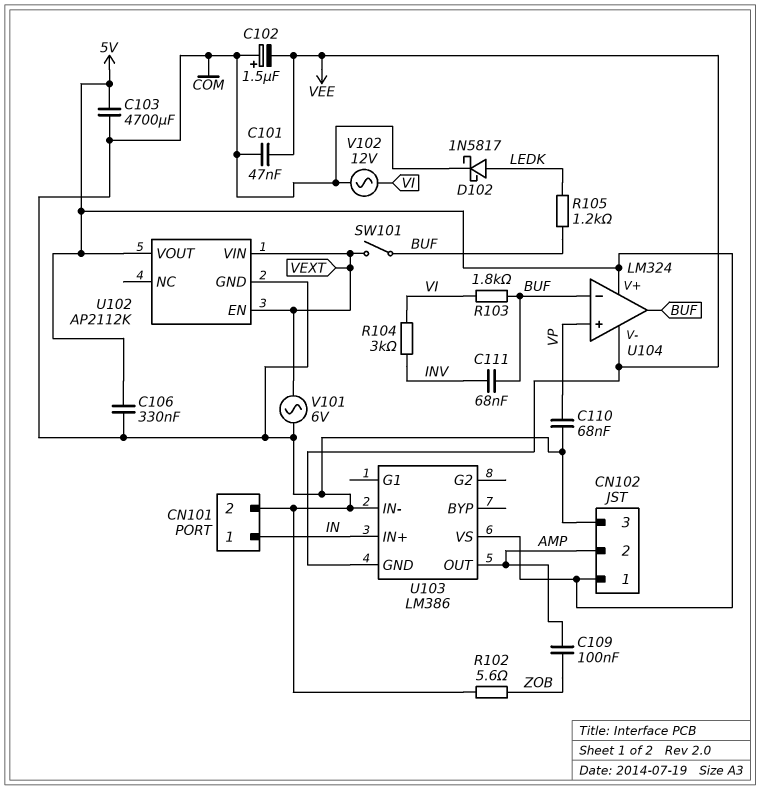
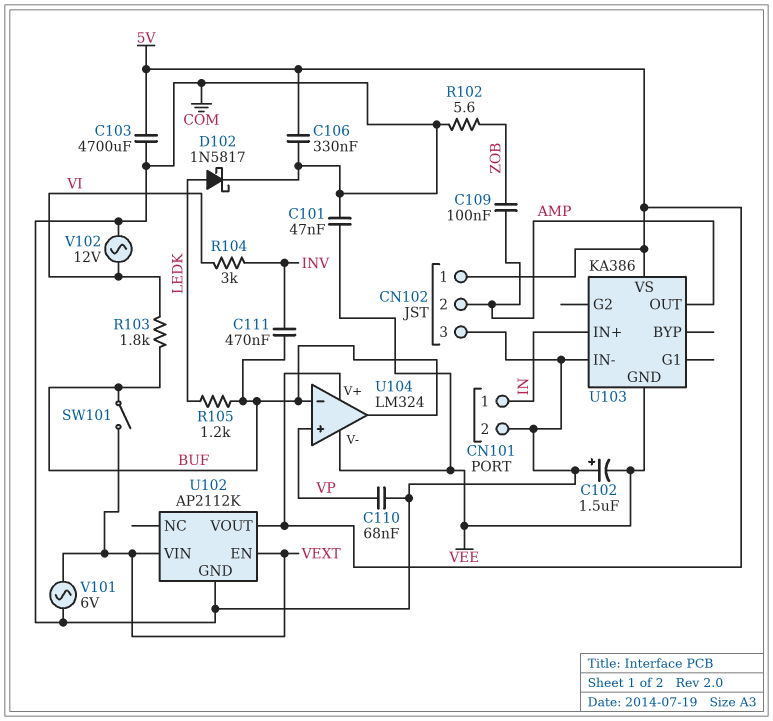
C111: 68nF (BUF, INV) -> 470nF (BUF, INV)
U103: LM386 -> KA386

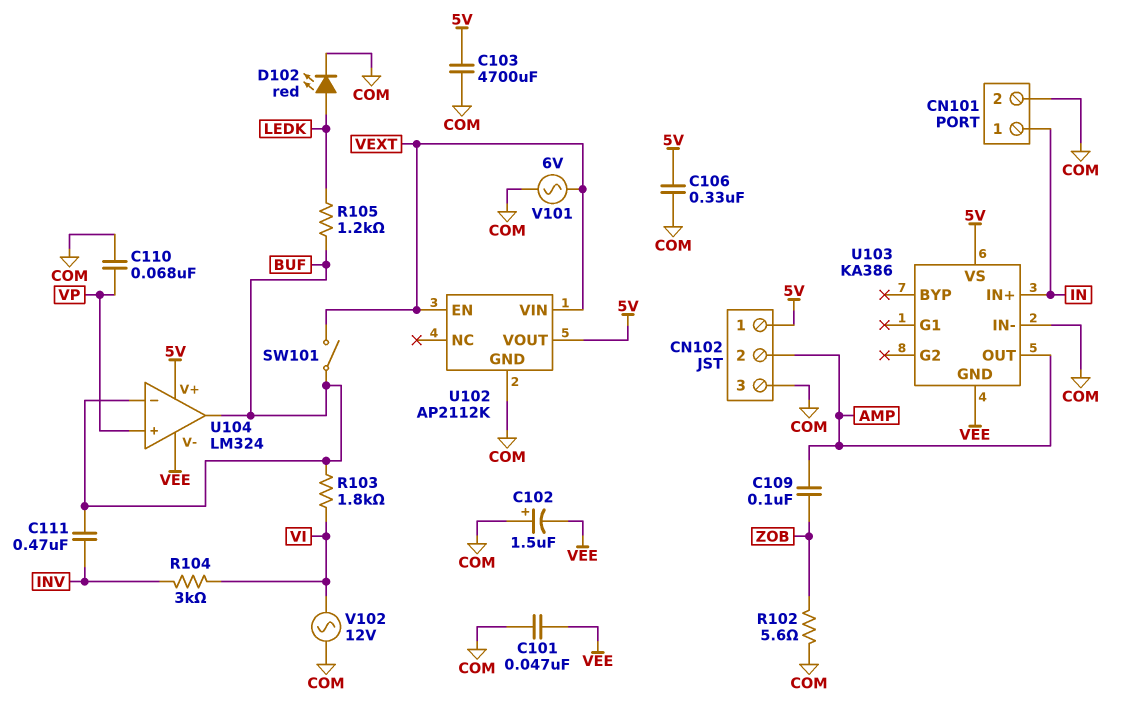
D102: schottky 1N5817 (A LEDK, K COM) -> LED red (A LEDK, K COM)

